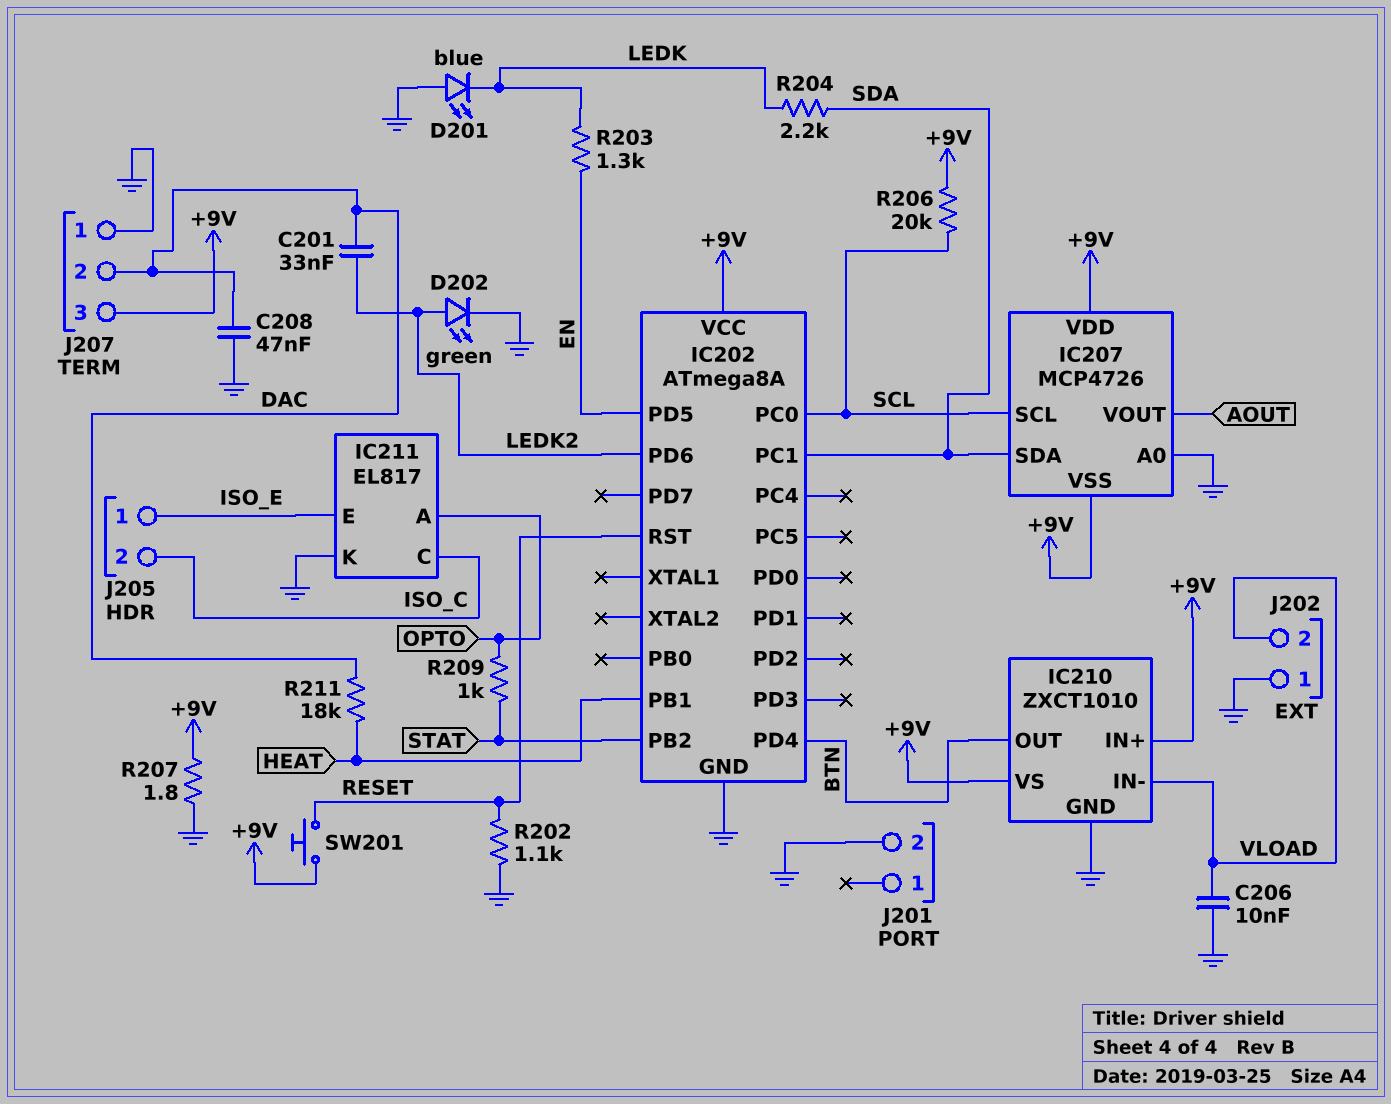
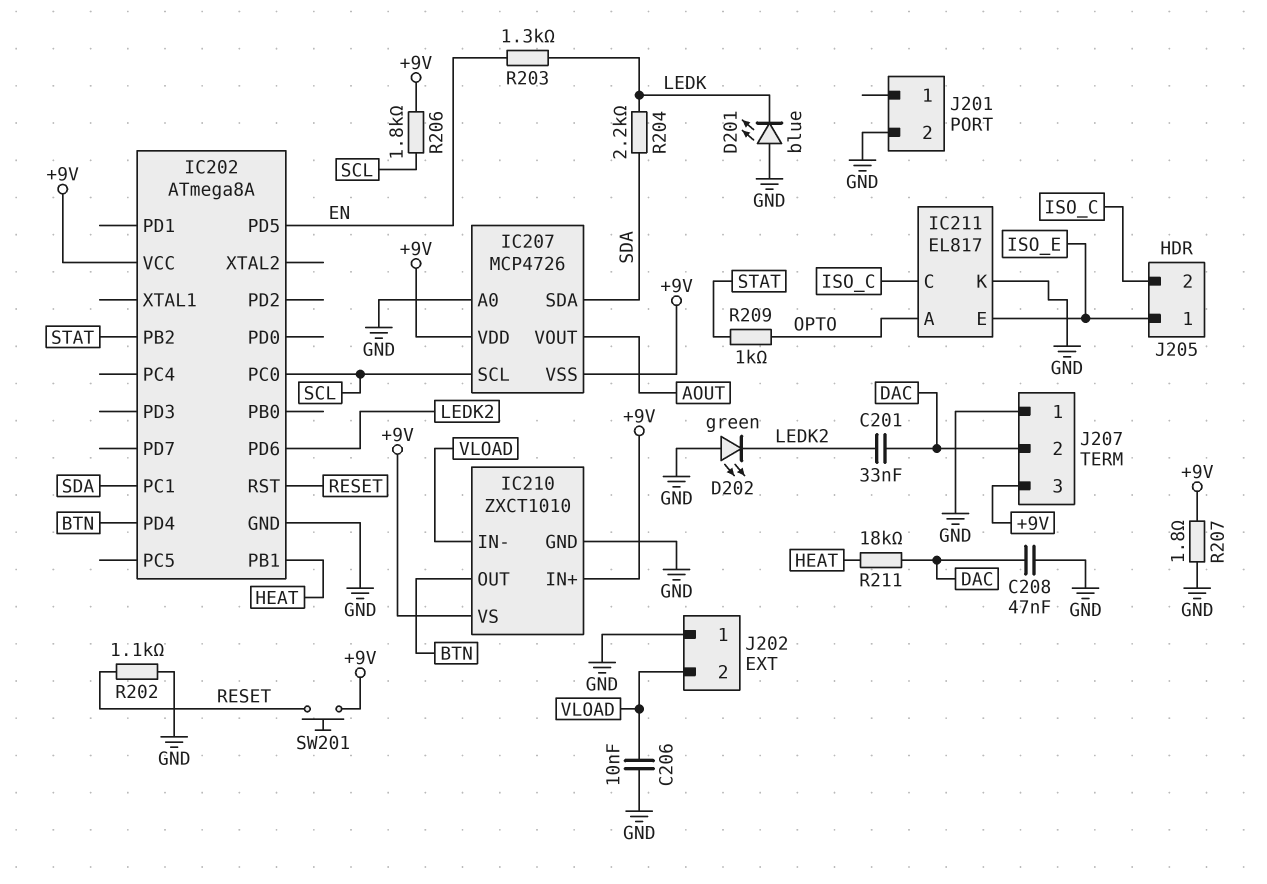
D202: LED green (A LEDK2, K GND) -> LED green (A GND, K LEDK2)
R206: 20k (+9V, SCL) -> 1.8k (+9V, SCL)

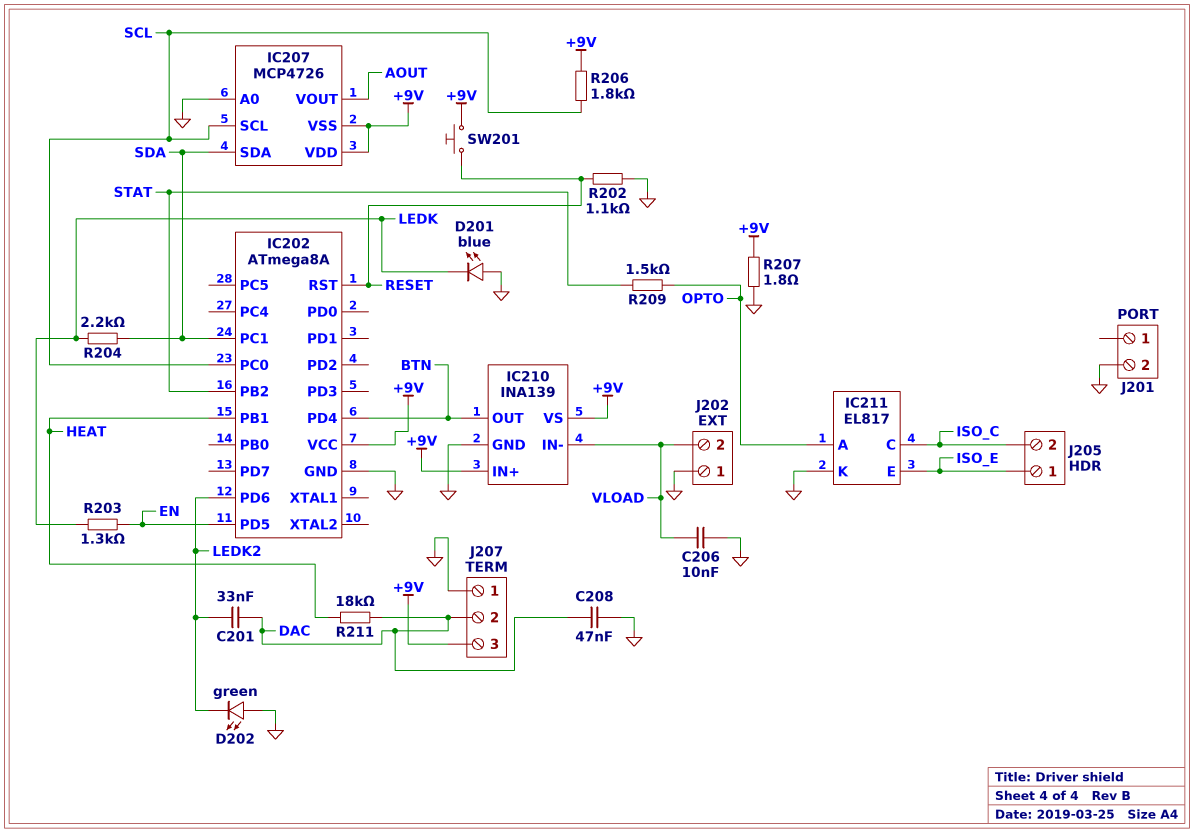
IC210: ZXCT1010 -> INA139
R209: 1k (OPTO, STAT) -> 1.5k (OPTO, STAT)

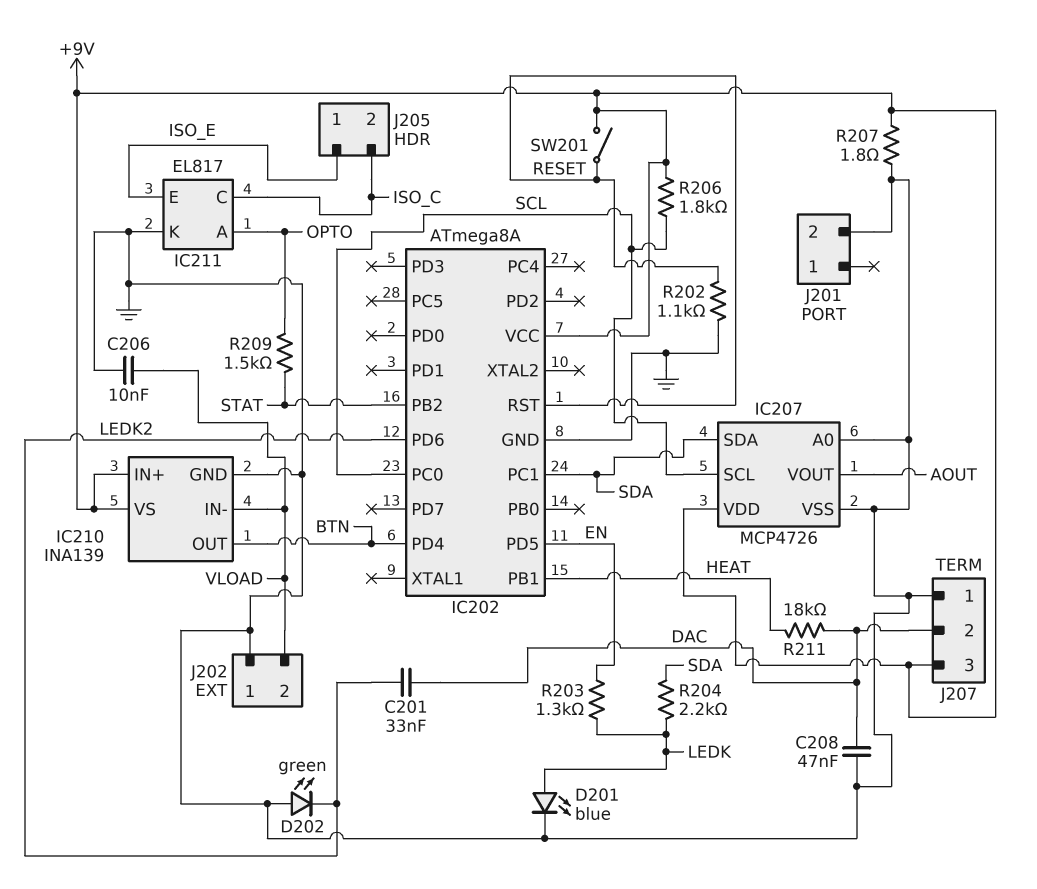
D201: LED blue (A GND, K LEDK) -> LED blue (A LEDK, K GND)
IC207 pin VSS: +9V -> GND
SW201: button (+9V, RESET) -> switch (+9V, RESET)

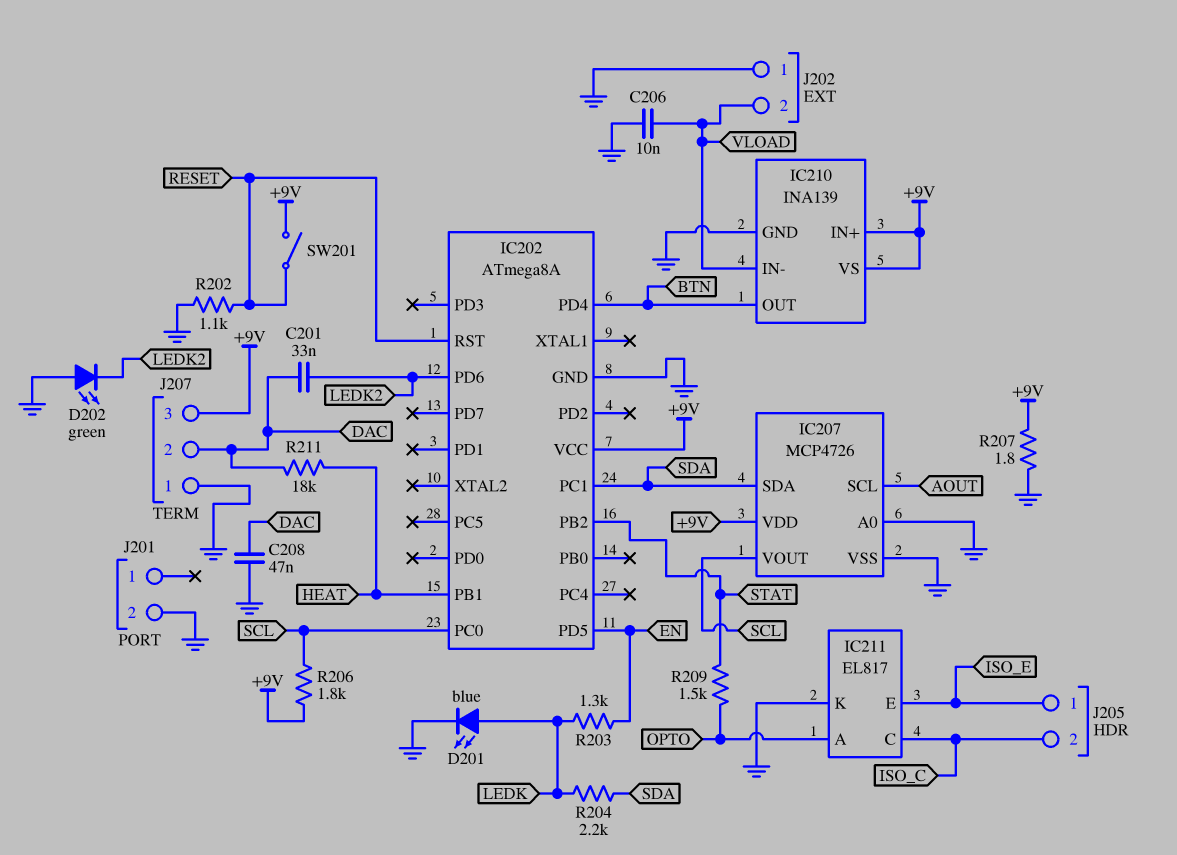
IC207 pin SCL: SCL -> AOUT
IC207 pin VOUT: AOUT -> SCL

